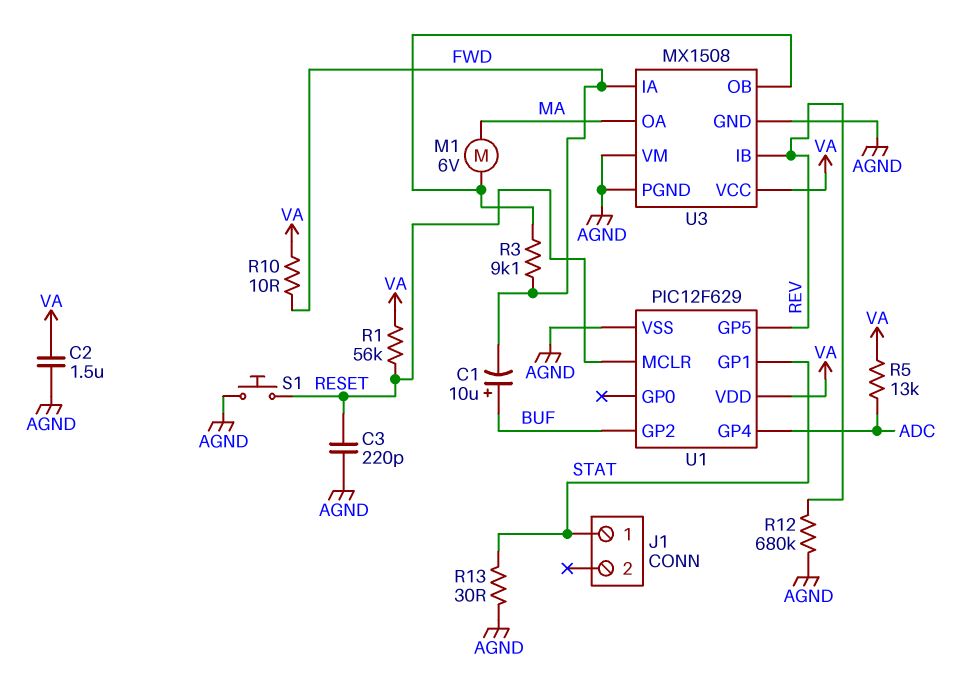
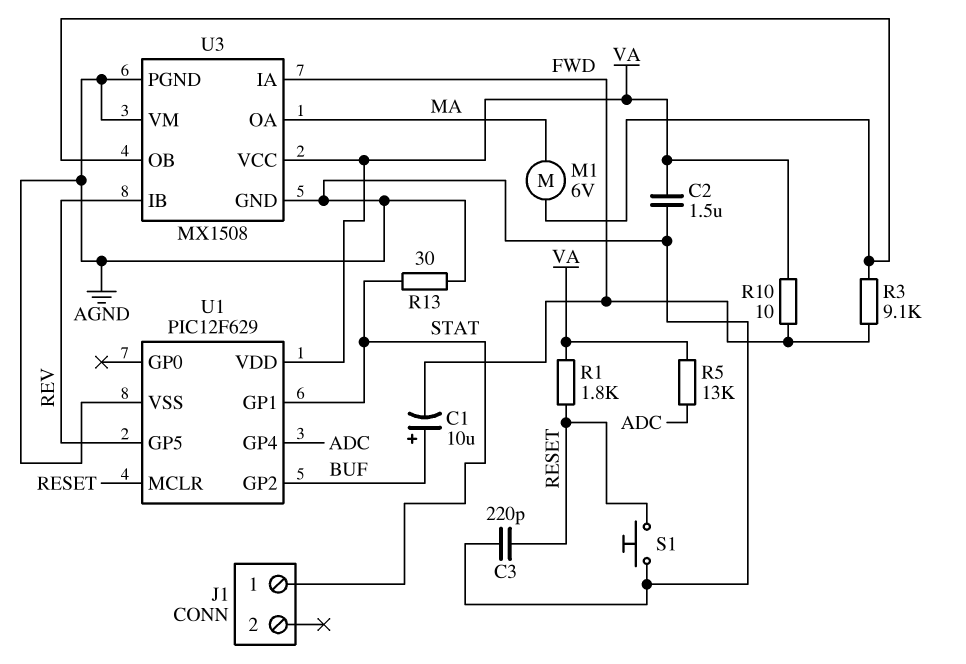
R1: 56k (RESET, VA) -> 1.8k (RESET, VA)
R12: 680k (AGND, REV) -> none

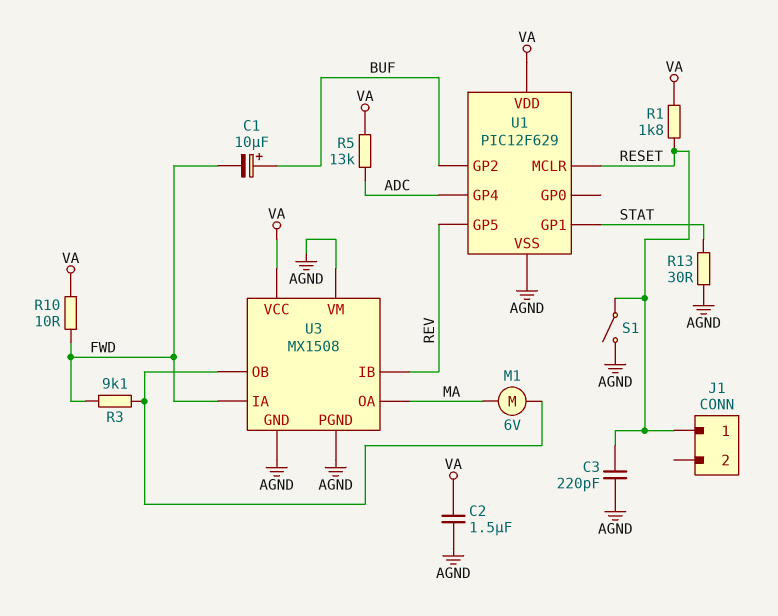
J1 pin 1: STAT -> RESET
S1: button (AGND, RESET) -> switch (AGND, RESET)

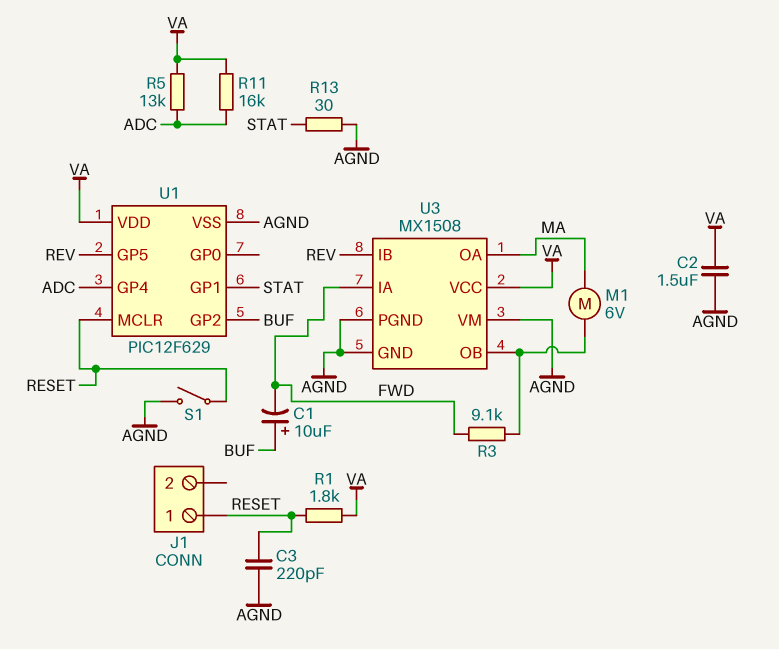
R10: 10 (FWD, VA) -> none
R11: none -> 16k (ADC, VA)

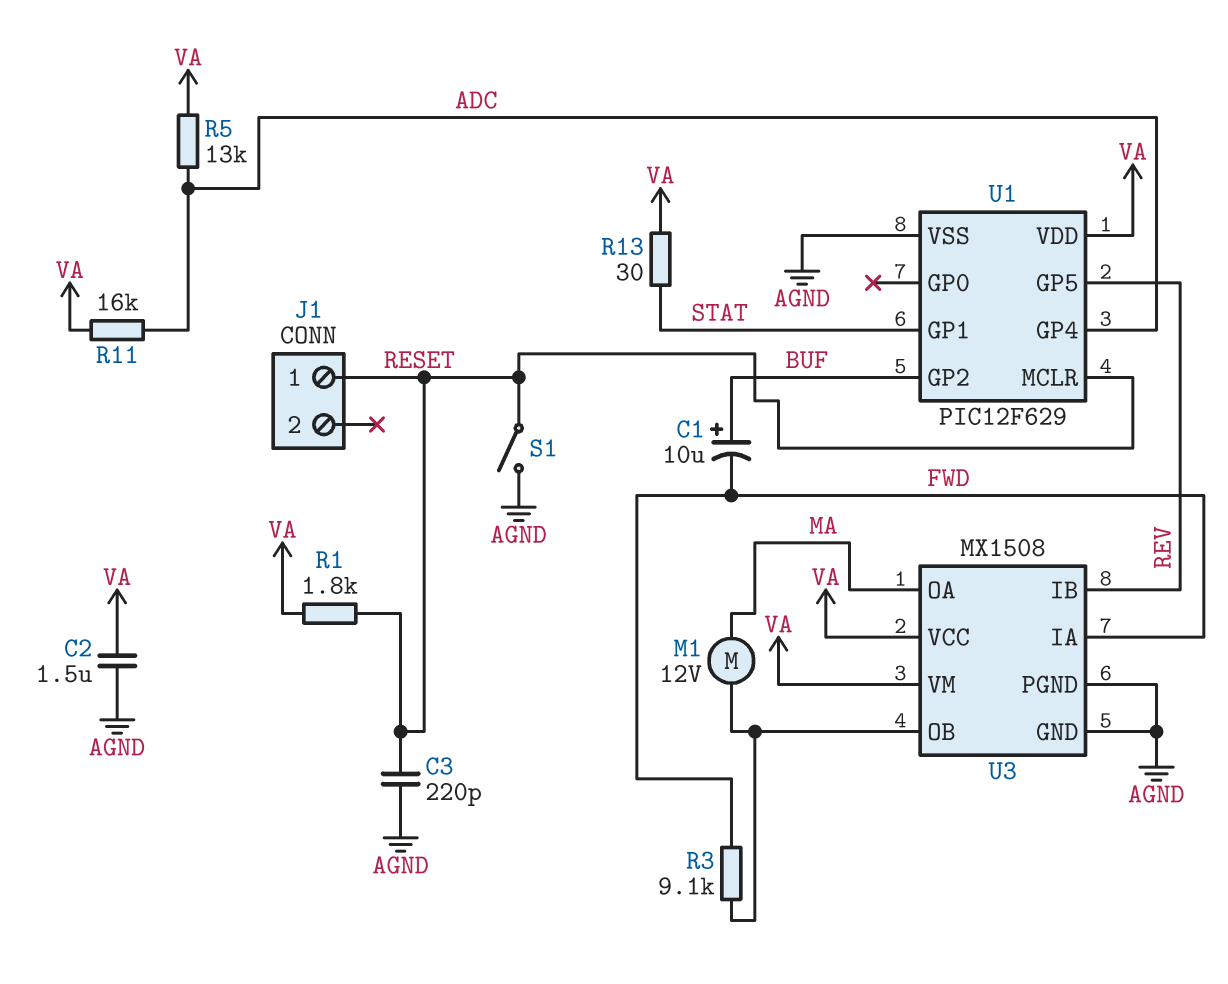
M1: motor 6V (MA, U3/OB) -> motor 12V (MA, U3/OB)
R13: 30 (AGND, STAT) -> 30 (STAT, VA)
U3 pin VM: AGND -> VA

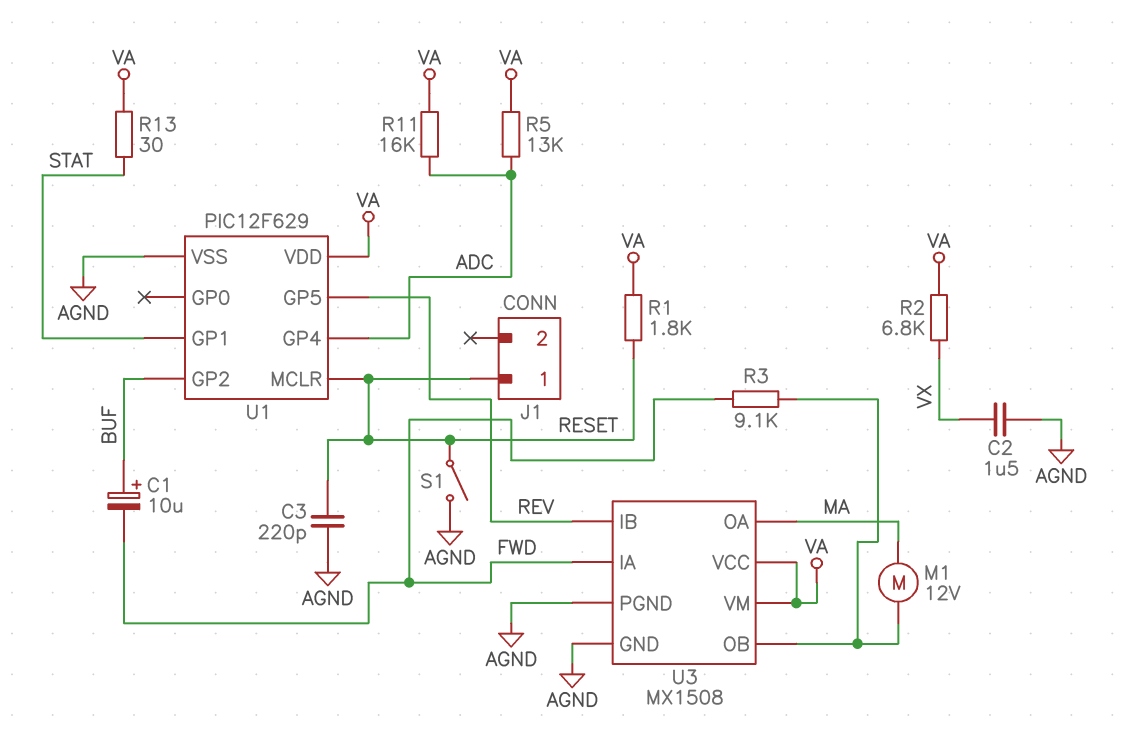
C2: 1.5uF (AGND, VA) -> 1.5uF (AGND, VX)
R2: none -> 6.8k (VA, VX)

